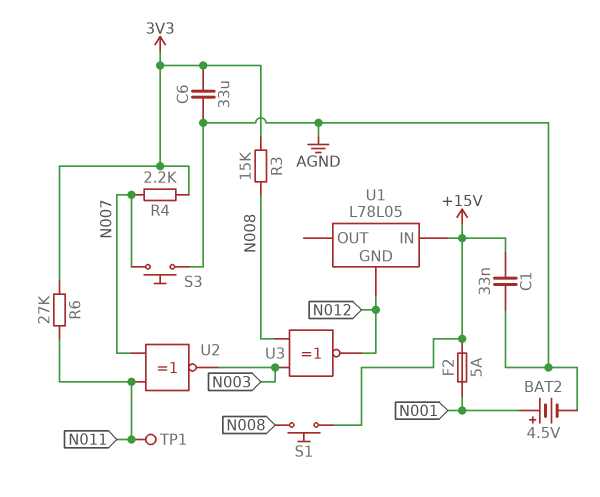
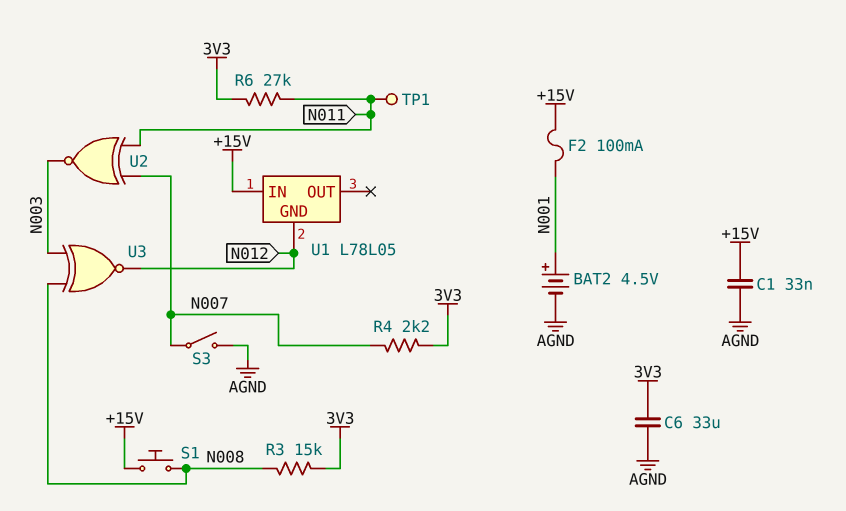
F2: 5A (+15V, N001) -> 100mA (+15V, N001)
S3: button (AGND, N007) -> switch (AGND, N007)

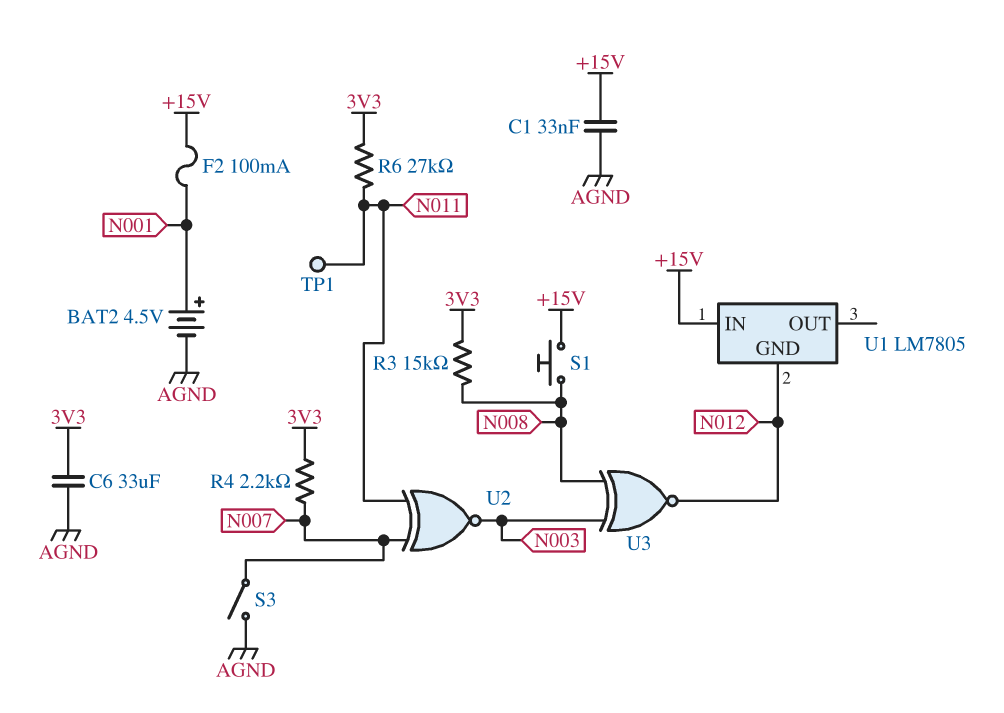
U1: L78L05 -> LM7805

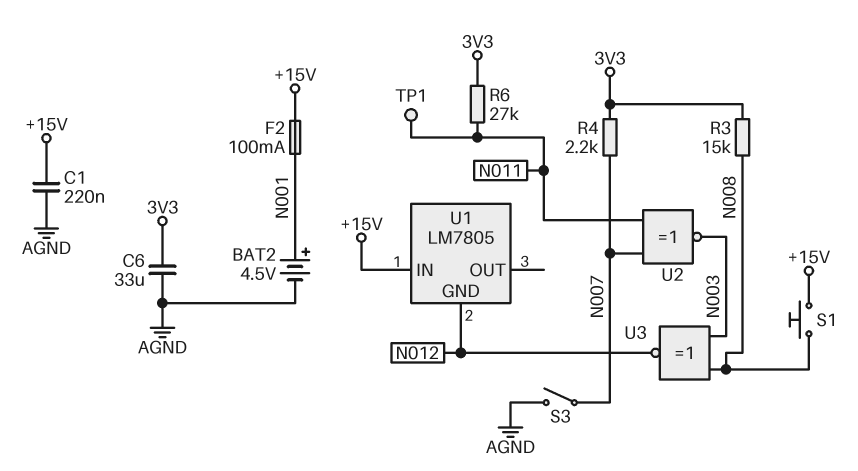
C1: 33nF (+15V, AGND) -> 220nF (+15V, AGND)

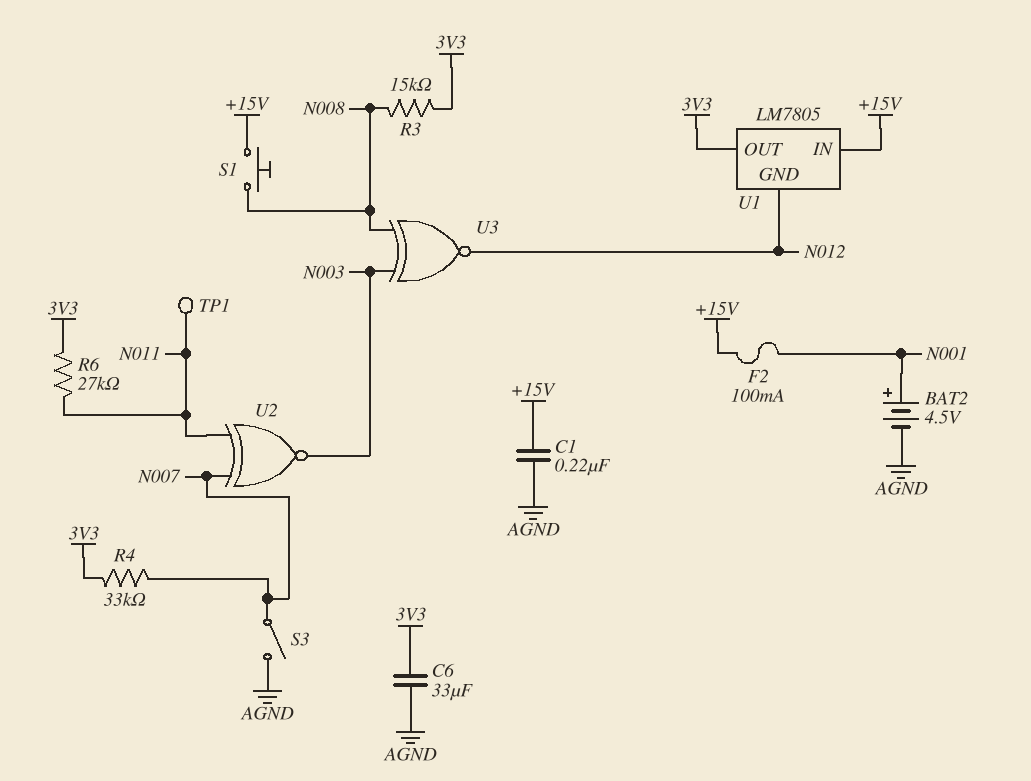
R4: 2.2k (3V3, N007) -> 33k (3V3, N007)
U1 pin OUT: none -> 3V3

